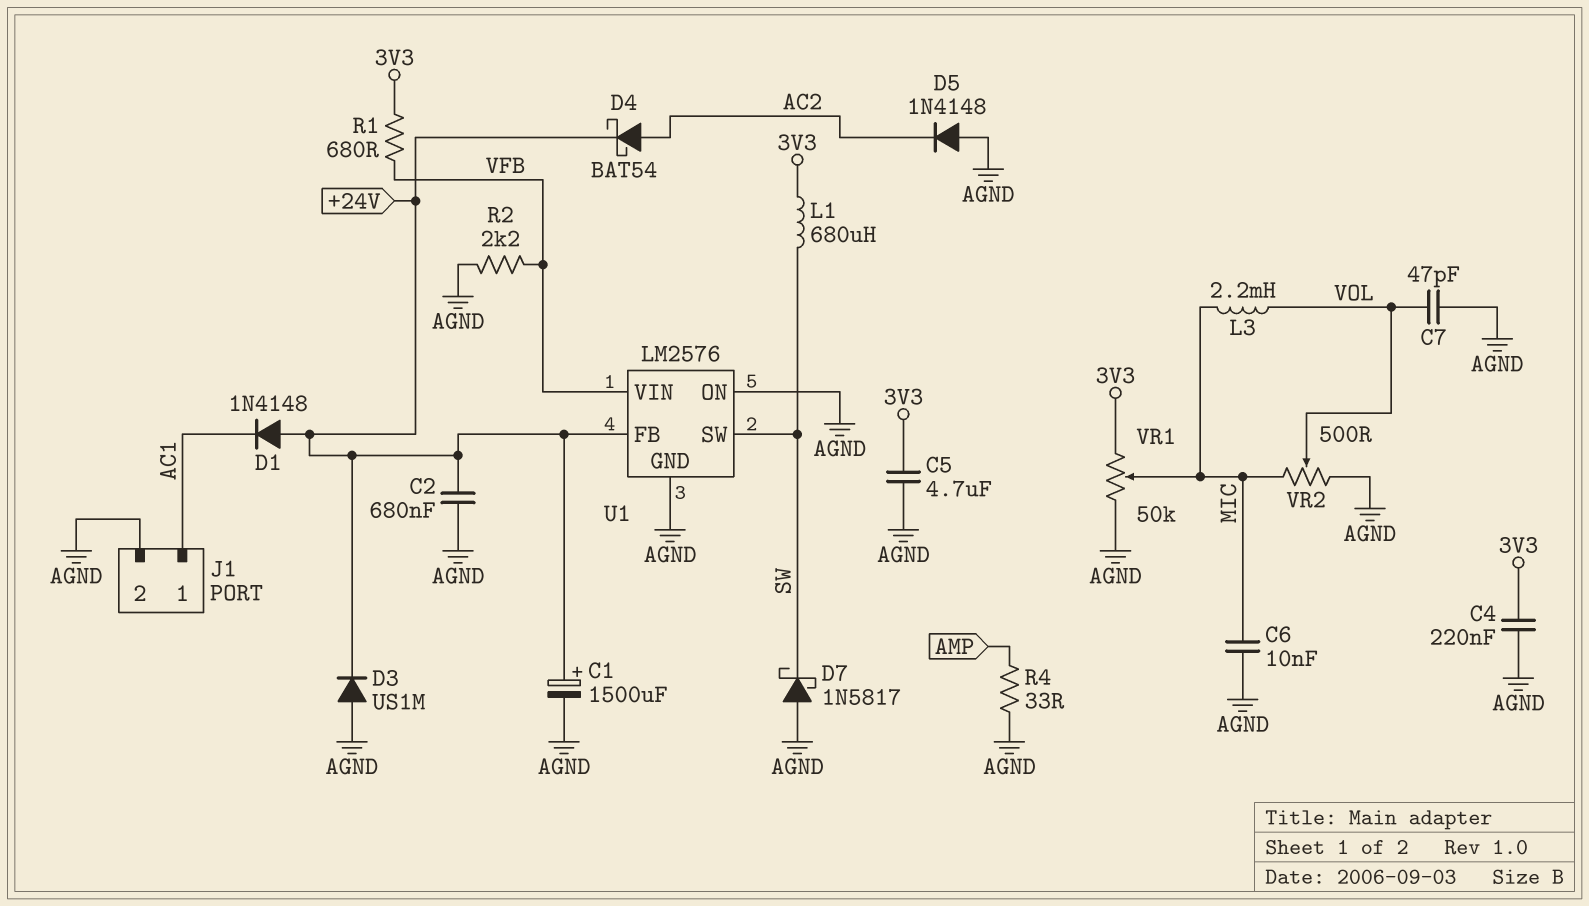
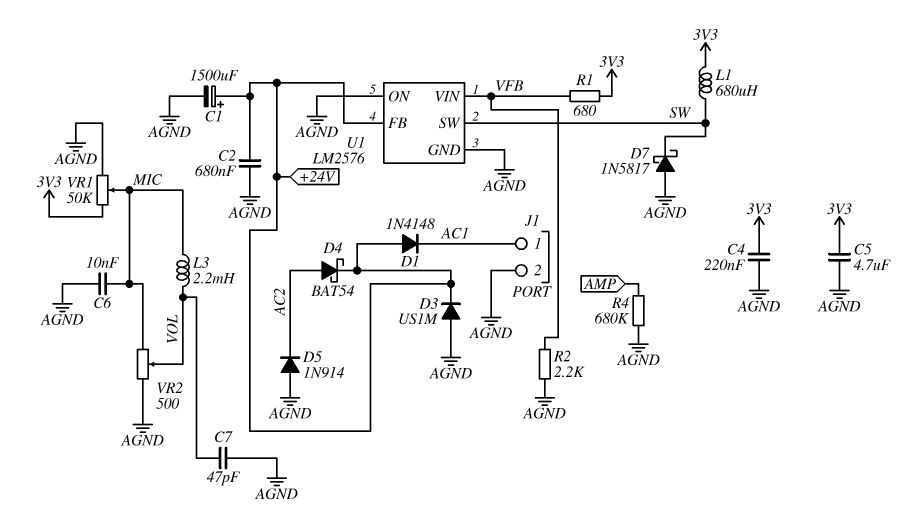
D5: diode 1N4148 (A AGND, K AC2) -> diode 1N914 (A AGND, K AC2)
R4: 33 (AGND, AMP) -> 680k (AGND, AMP)

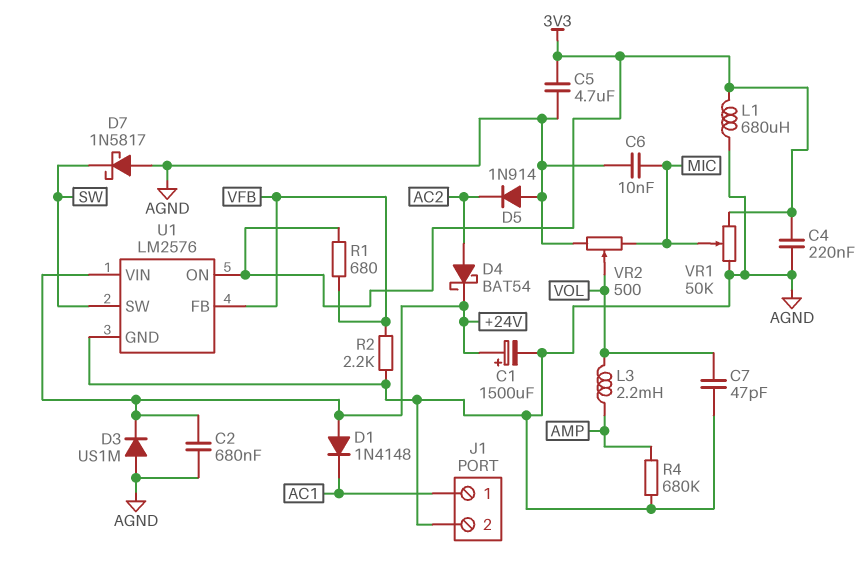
L1: 680uH (3V3, SW) -> 680uH (3V3, AGND)
L3: 2.2mH (MIC, VOL) -> 2.2mH (AMP, VOL)
U1 pin FB: +24V -> VFB
U1 pin ON: AGND -> 3V3
U1 pin VIN: VFB -> +24V

